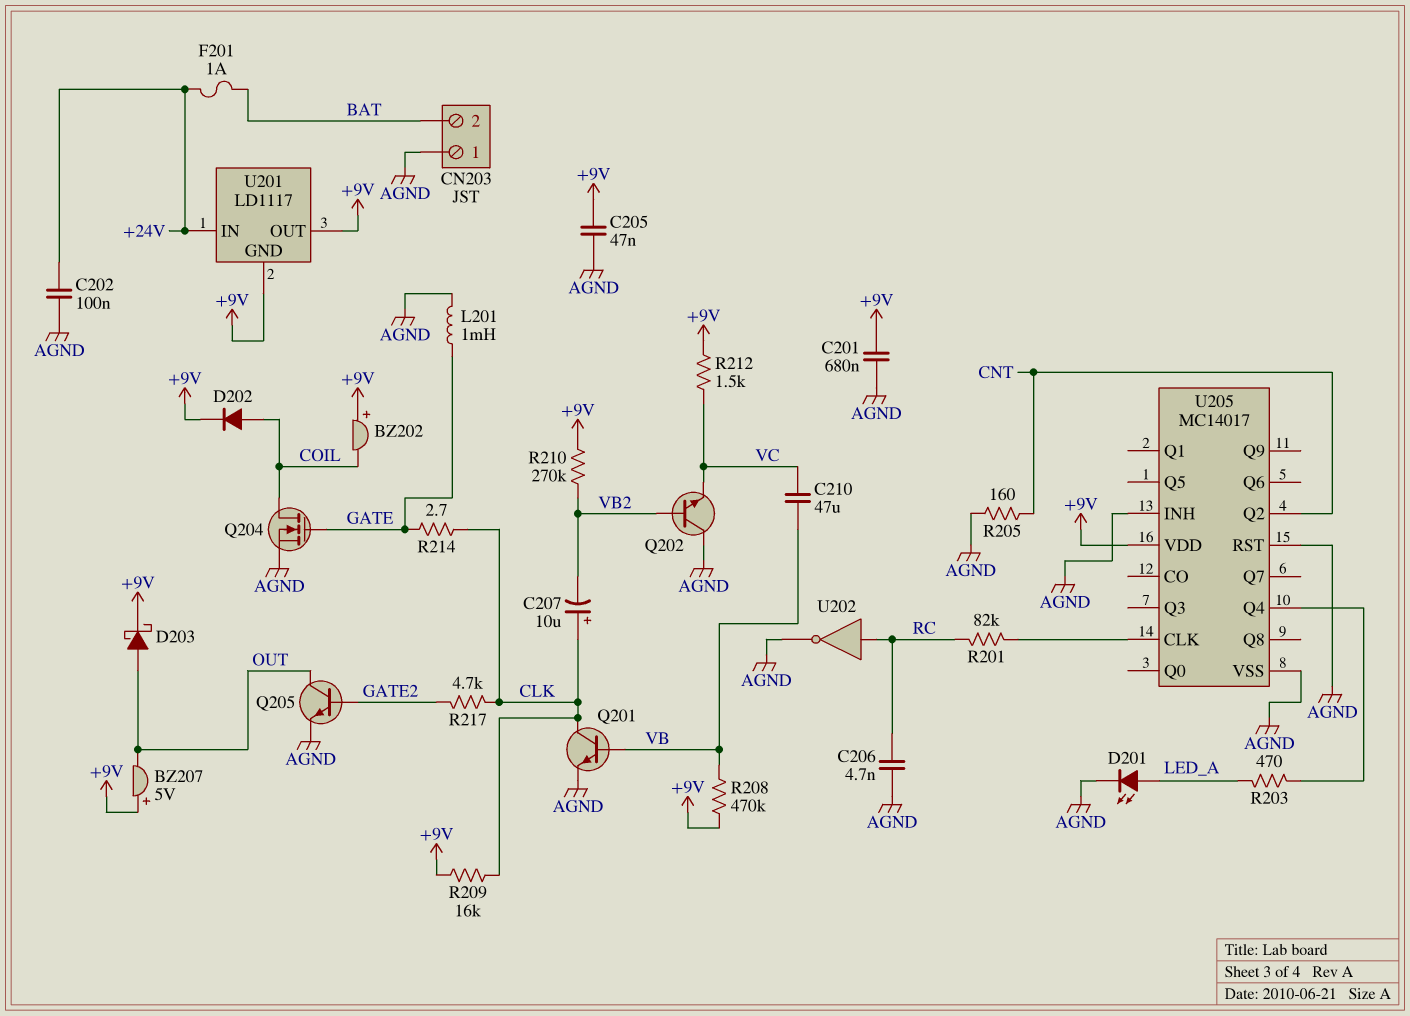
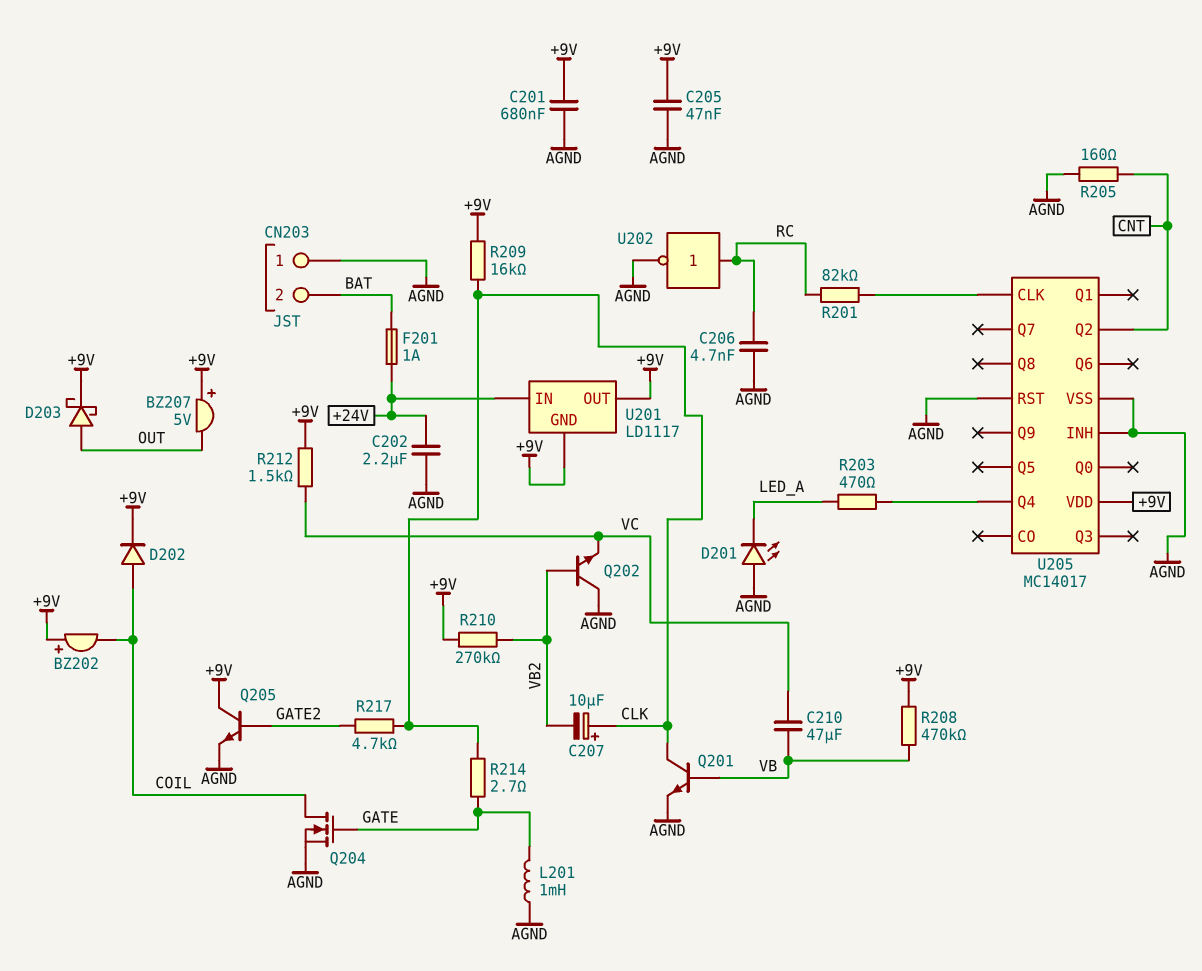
C202: 100nF (+24V, AGND) -> 2.2uF (+24V, AGND)
D201: LED (A LED_A, K AGND) -> LED (A AGND, K LED_A)
Q205: NPN (B GATE2, C OUT, E AGND) -> NPN (B GATE2, C +9V, E AGND)

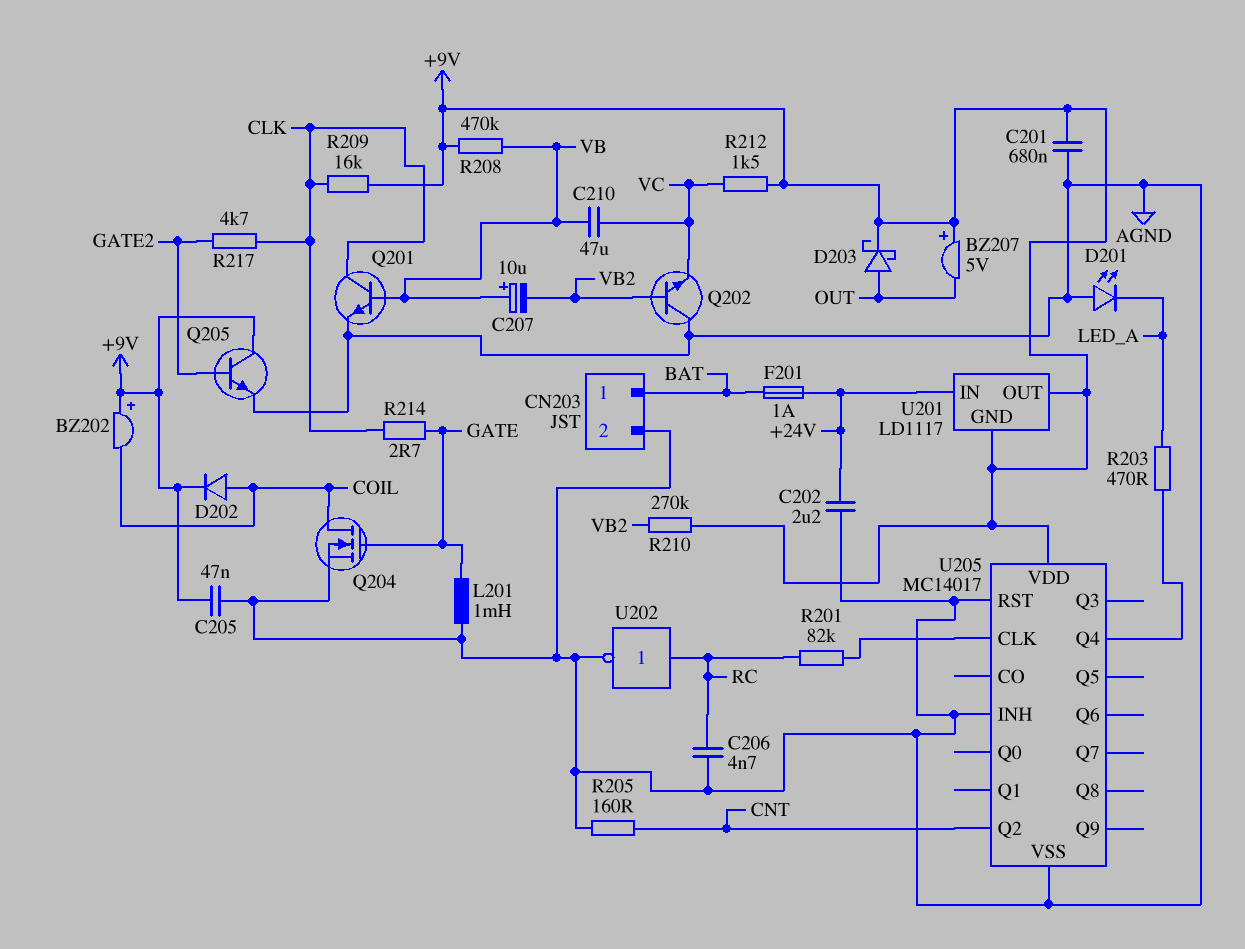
C207: 10uF (plus CLK, minus VB2) -> 10uF (plus VB, minus VB2)
CN203 pin 1: AGND -> BAT
CN203 pin 2: BAT -> AGND

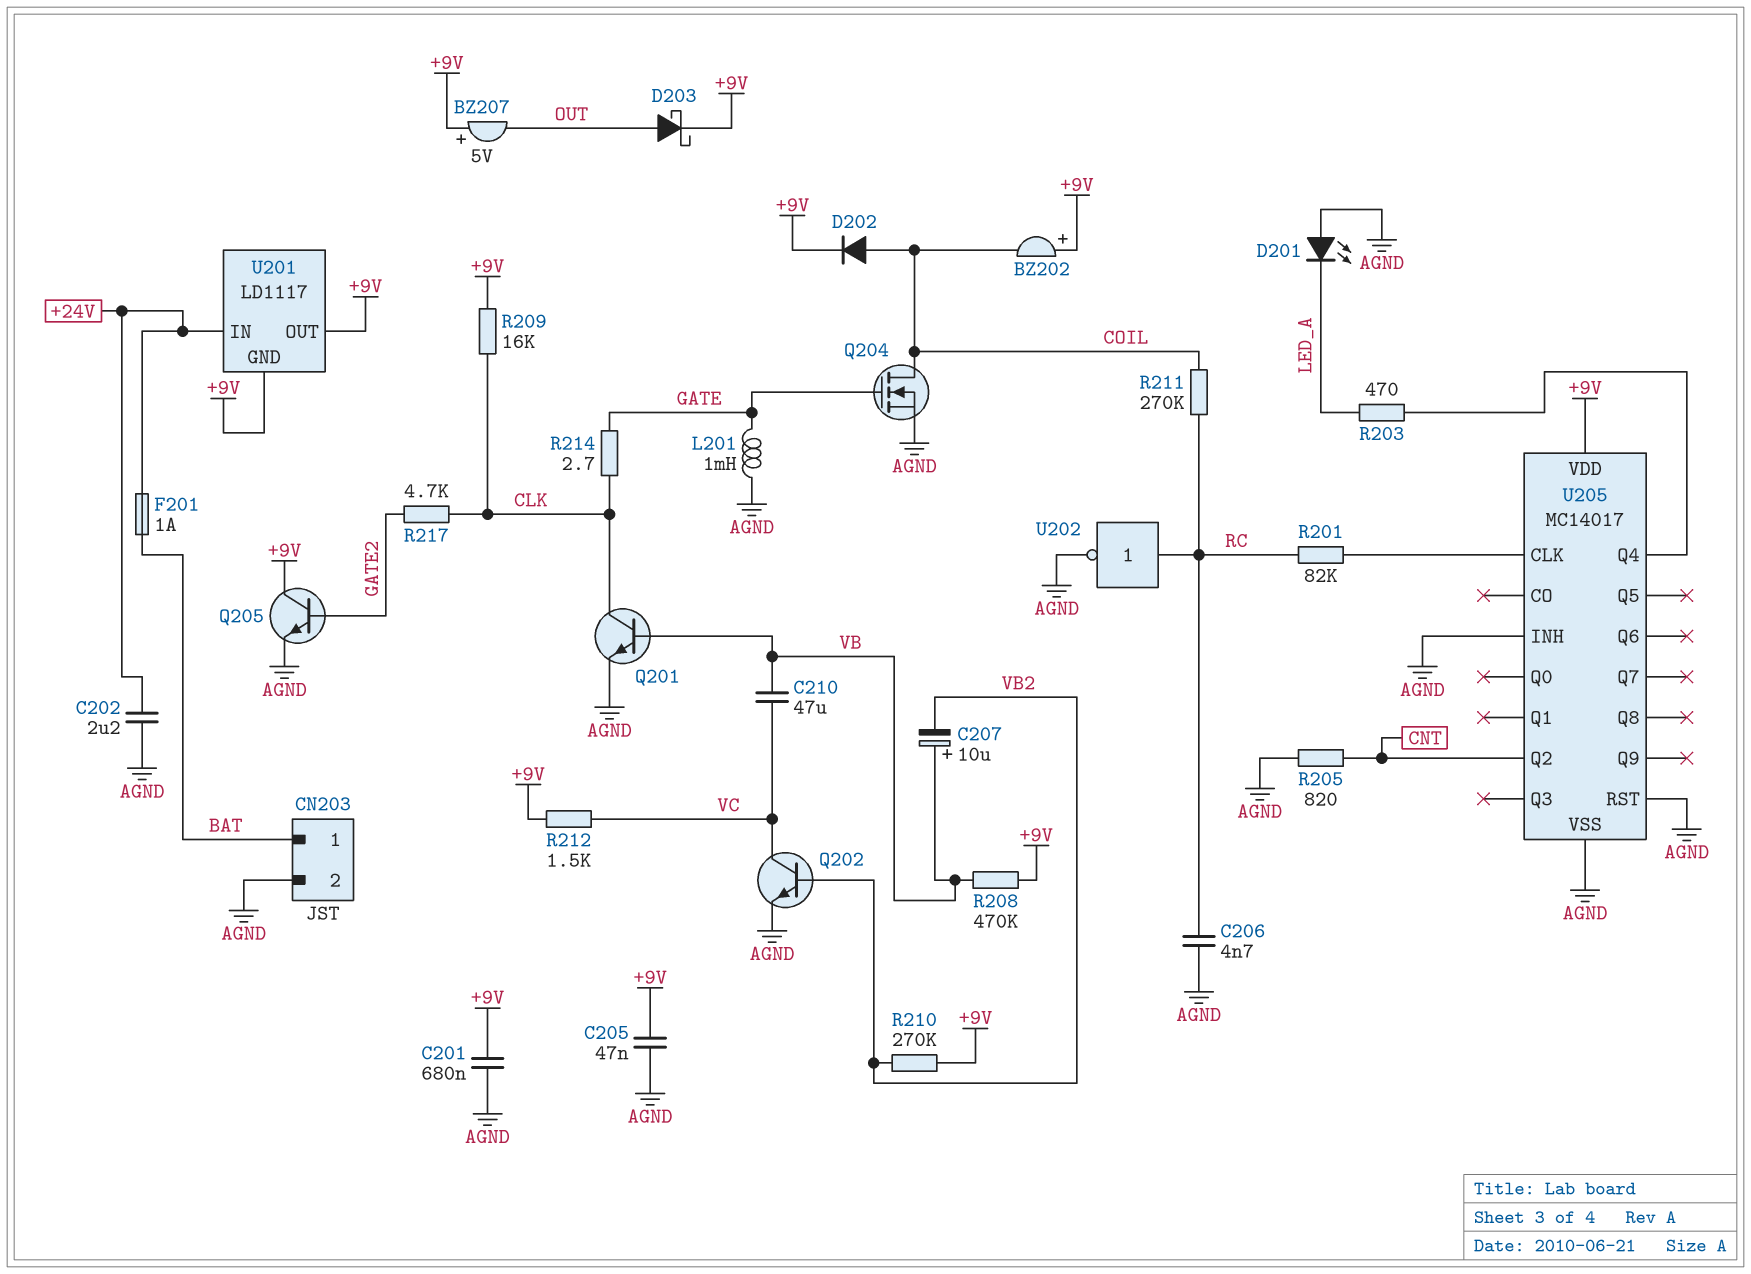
Q202: NPN (B VB2, C AGND, E VC) -> NPN (B VB2, C VC, E AGND)
R205: 160 (AGND, CNT) -> 820 (AGND, CNT)
R211: none -> 270k (COIL, RC)

